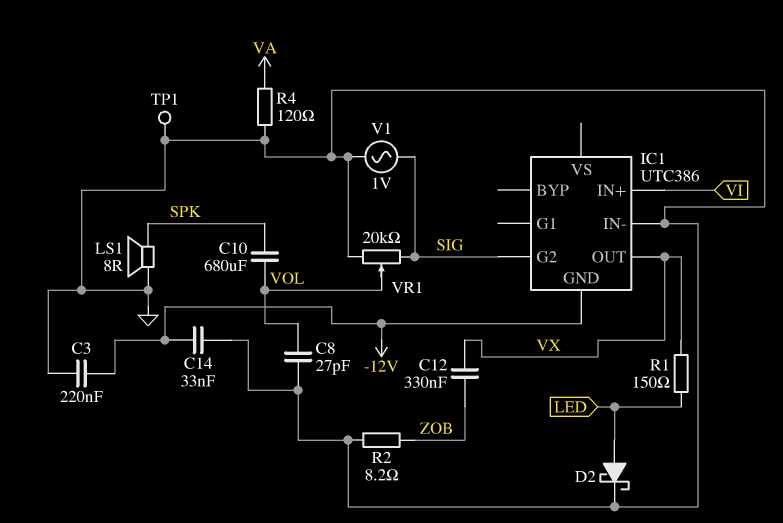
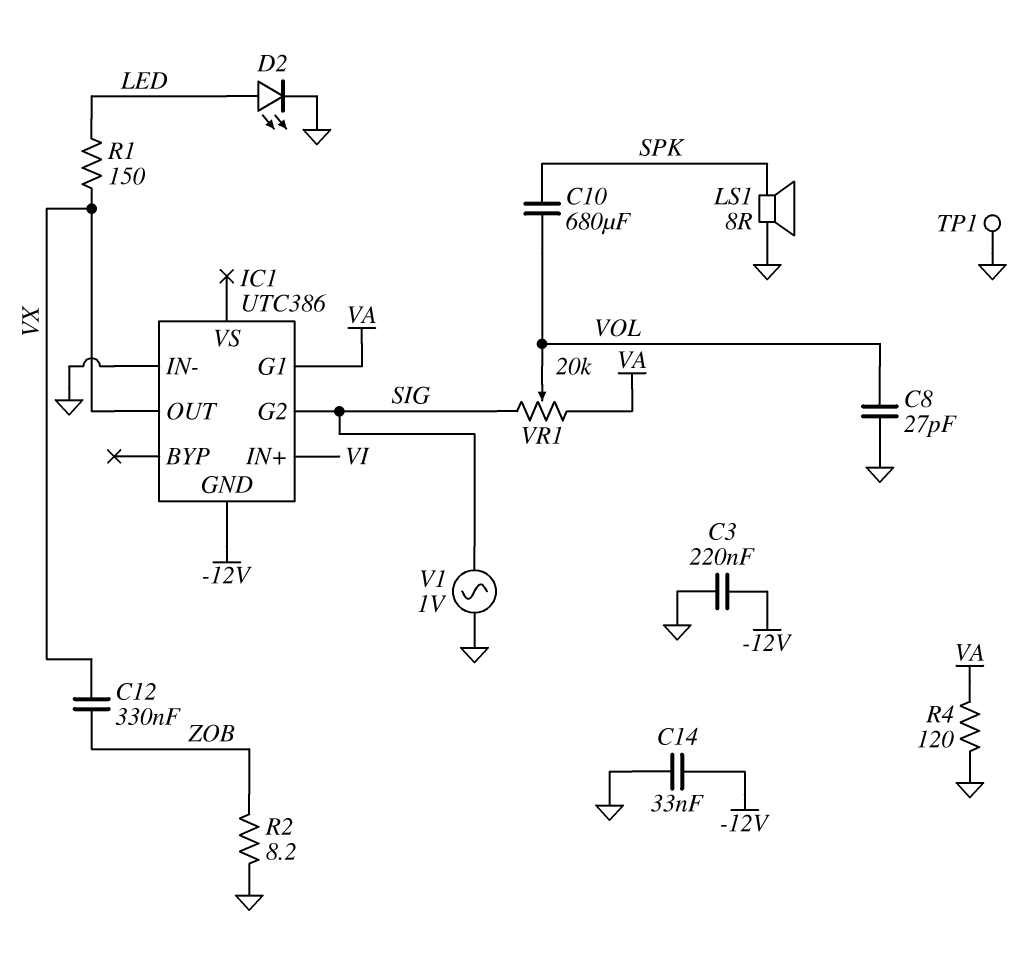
D2: schottky (A LED, K GND) -> LED (A LED, K GND)
IC1 pin G1: none -> VA
VR1: 20k (GND, SIG, wiper VOL) -> 20k (SIG, VA, wiper VOL)

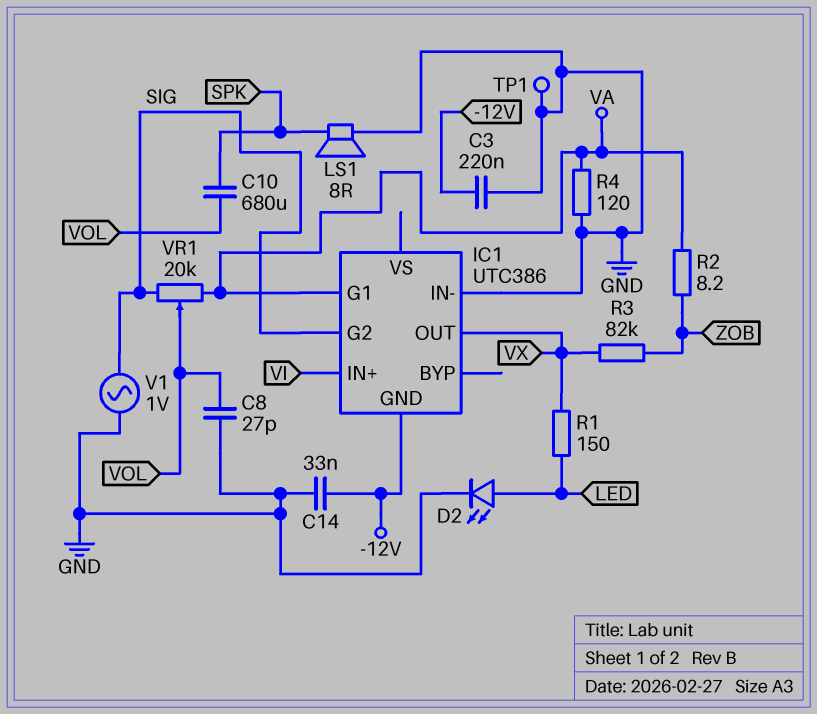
C12: 330nF (VX, ZOB) -> none
R2: 8.2 (GND, ZOB) -> 8.2 (VA, ZOB)
R3: none -> 82k (VX, ZOB)

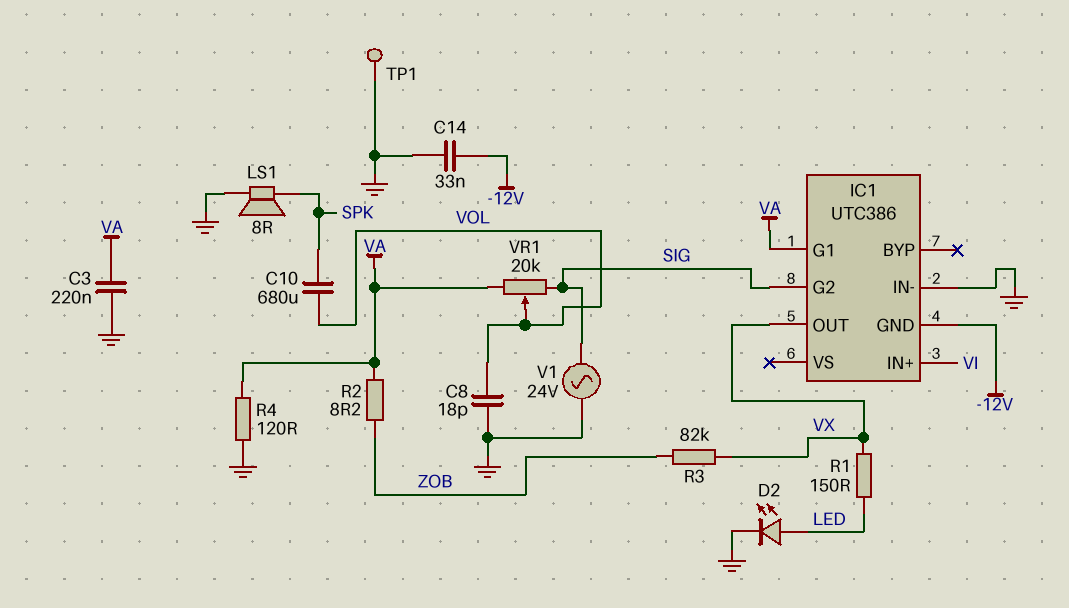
C3: 220nF (-12V, GND) -> 220nF (GND, VA)
C8: 27pF (GND, VOL) -> 18pF (GND, VOL)
V1: AC 1V (GND, SIG) -> AC 24V (GND, SIG)

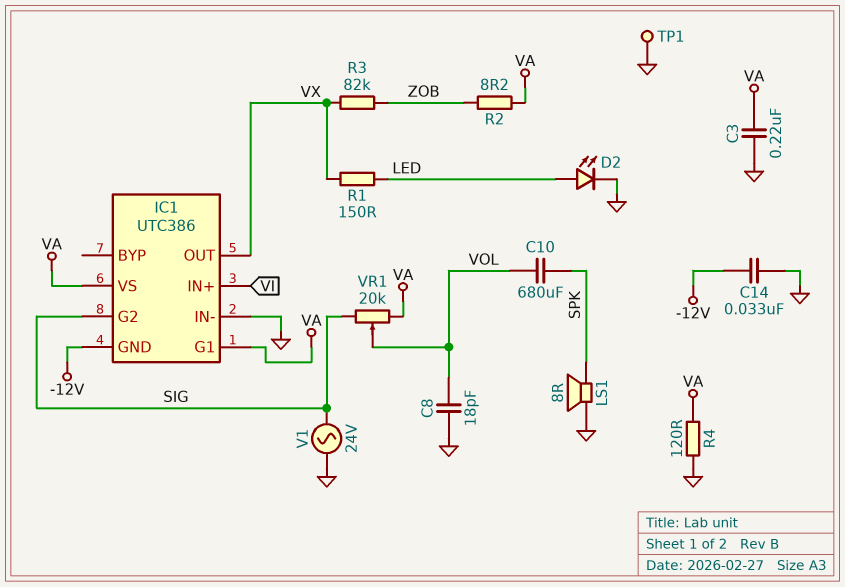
IC1 pin VS: none -> VA

